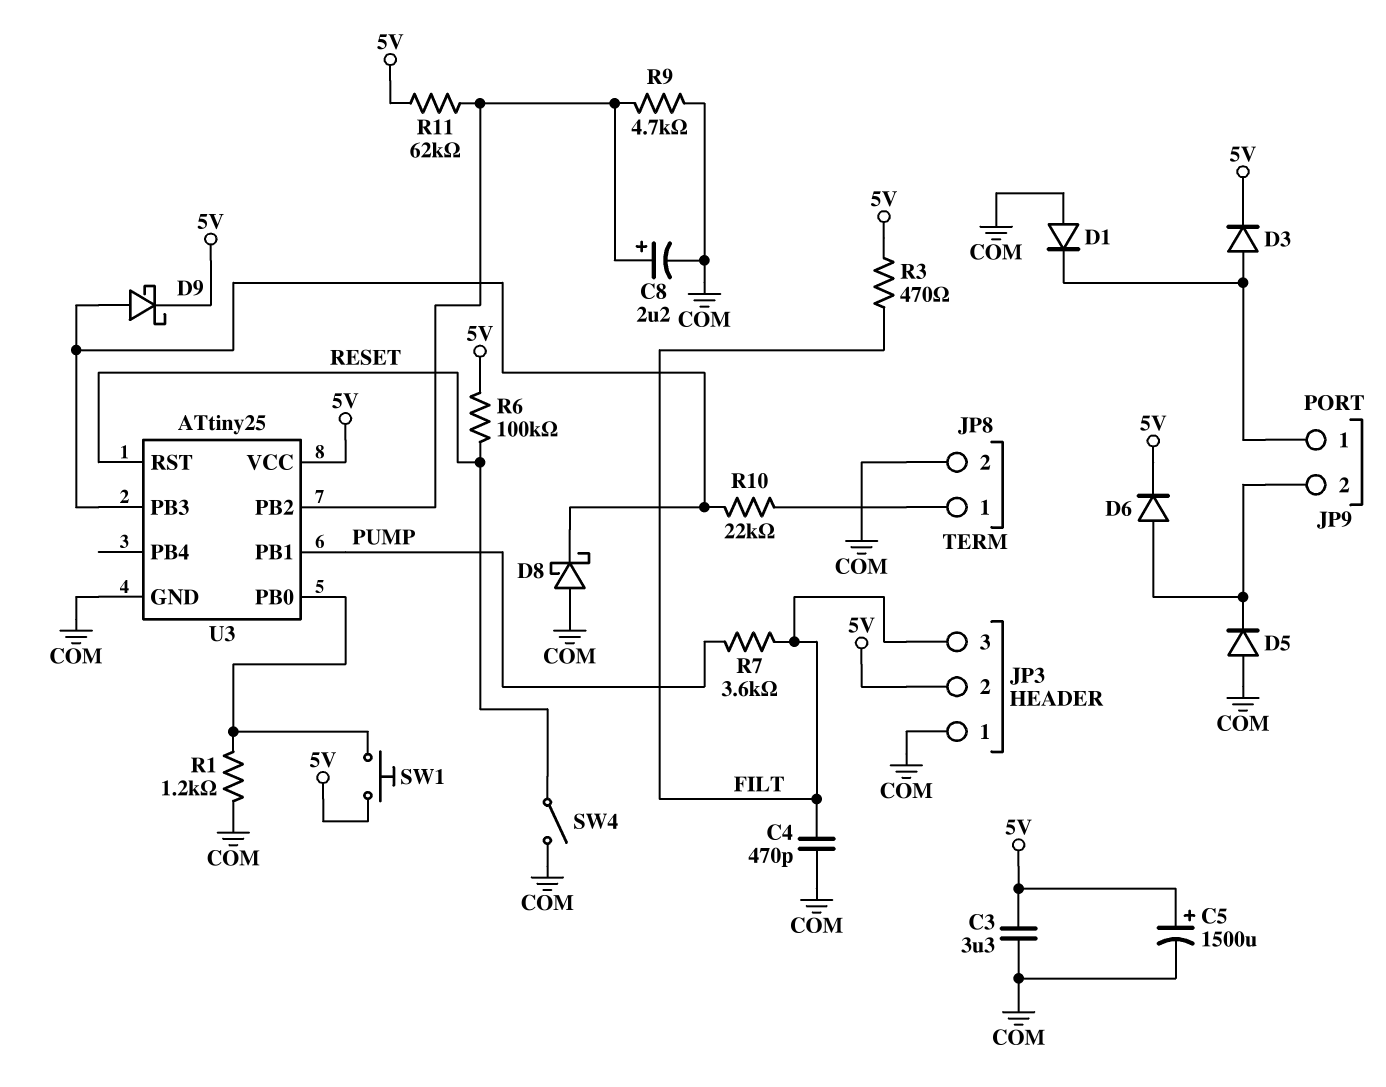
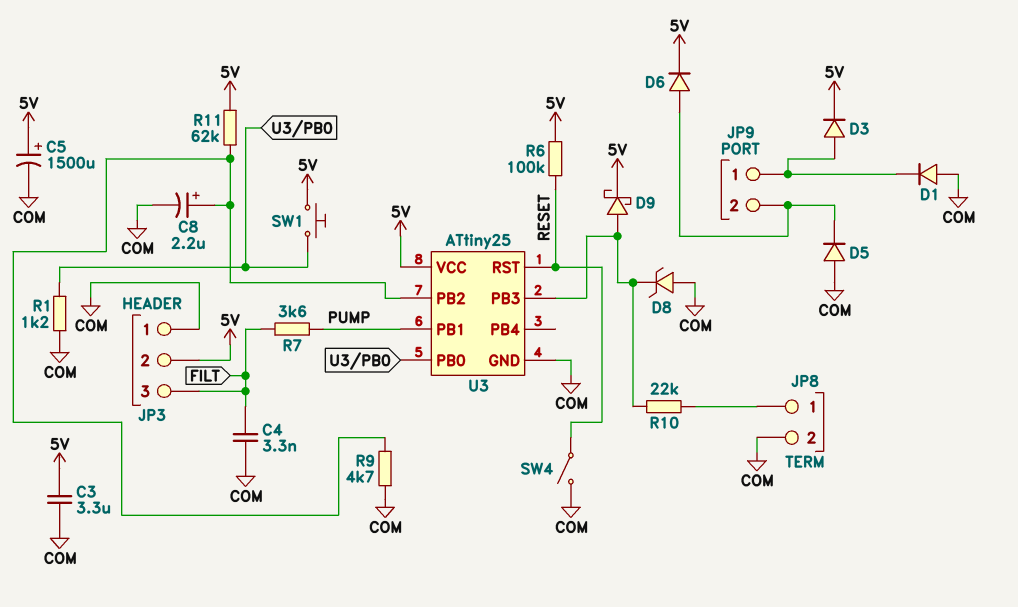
C4: 470pF (COM, FILT) -> 3.3nF (COM, FILT)
D8: schottky (A COM, K U3/PB3) -> zener (A COM, K U3/PB3)
R3: 470 (5V, FILT) -> none

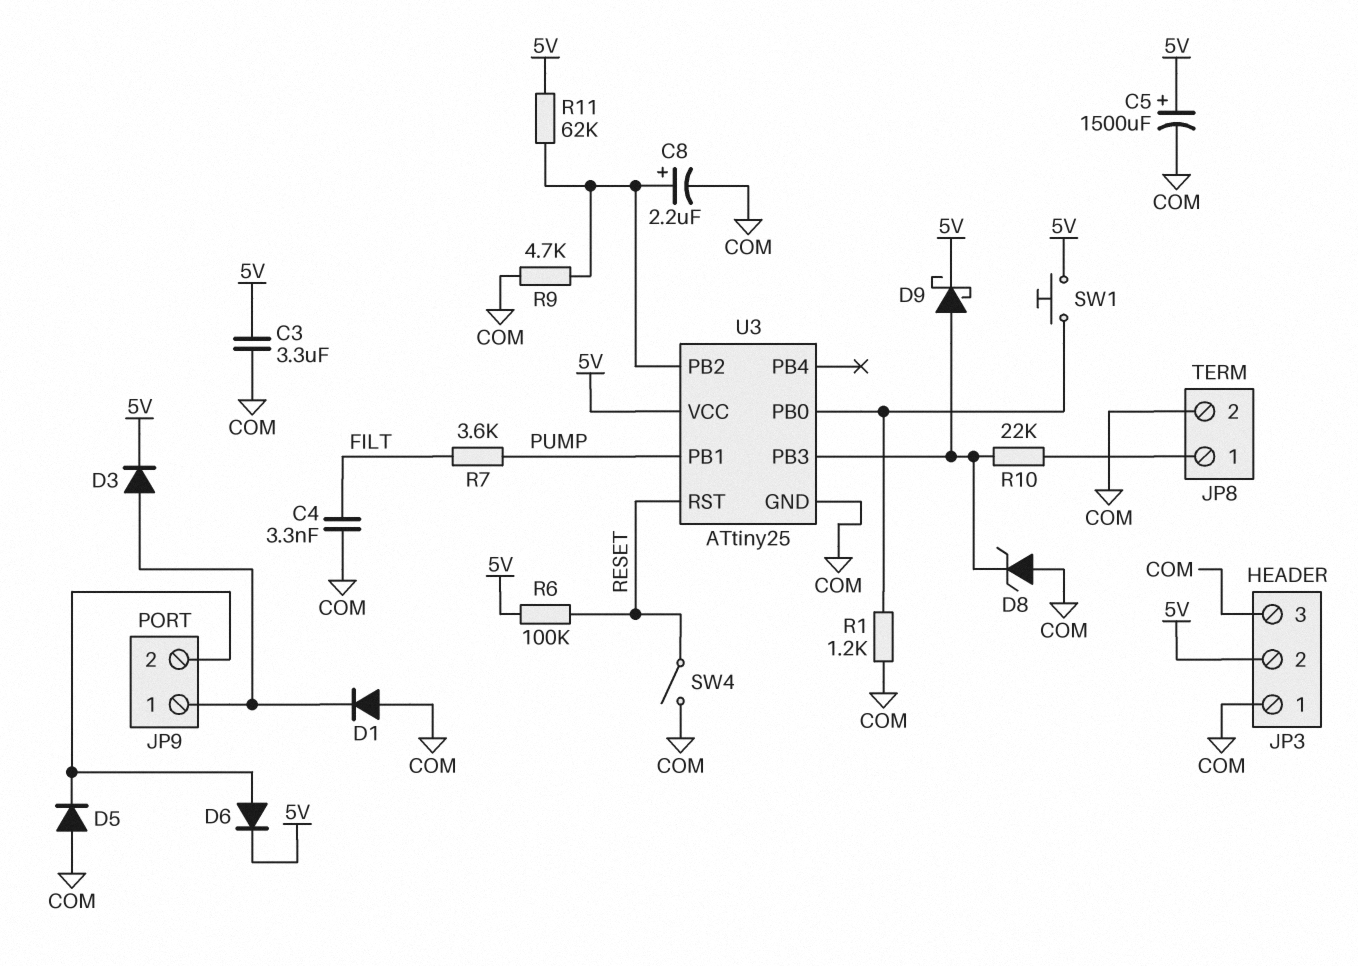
JP3 pin 3: FILT -> COM

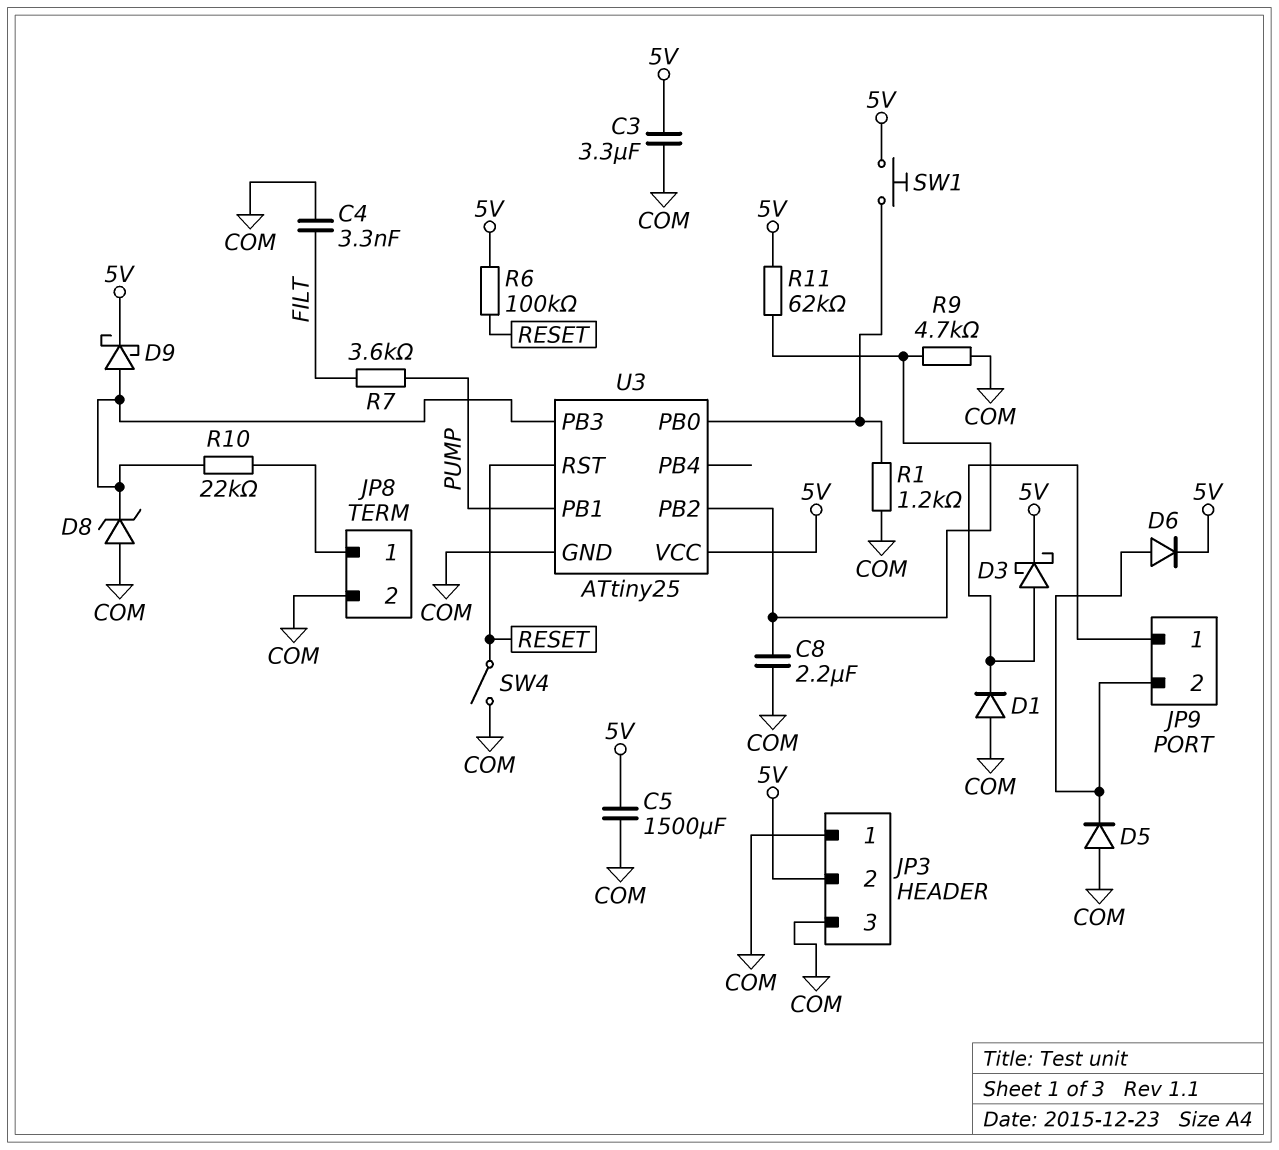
C5: 1500uF (plus 5V, minus COM) -> 1500uF (5V, COM)
C8: 2.2uF (plus U3/PB2, minus COM) -> 2.2uF (COM, U3/PB2)
D3: diode (A JP9/1, K 5V) -> schottky (A JP9/1, K 5V)

